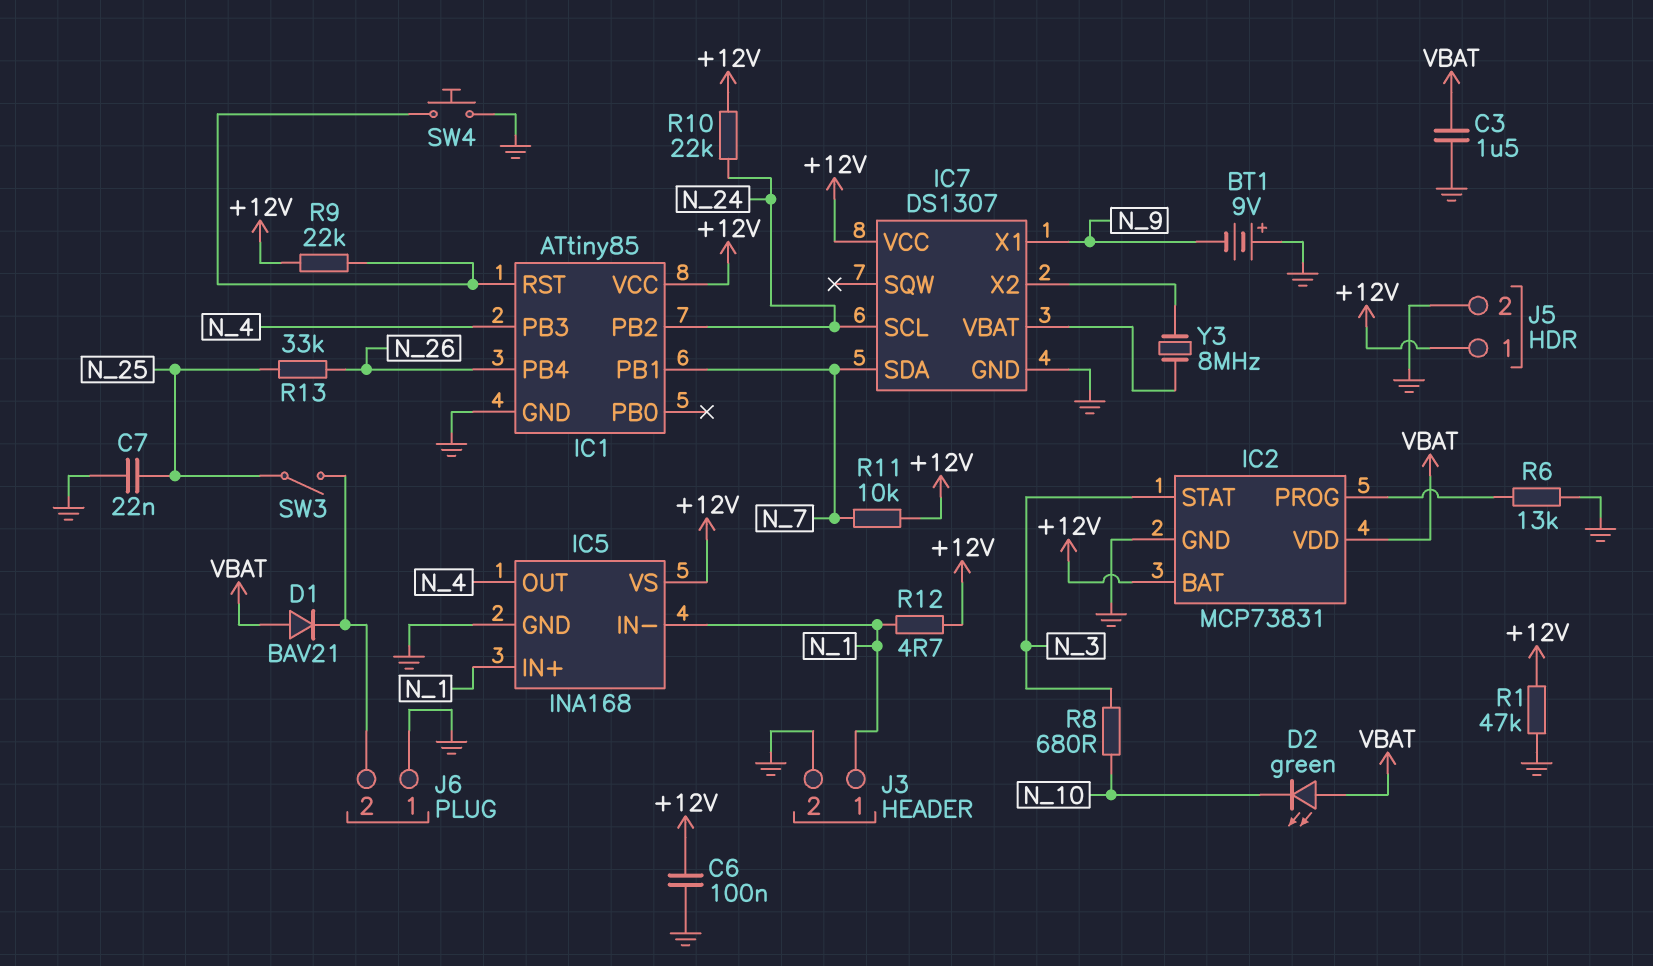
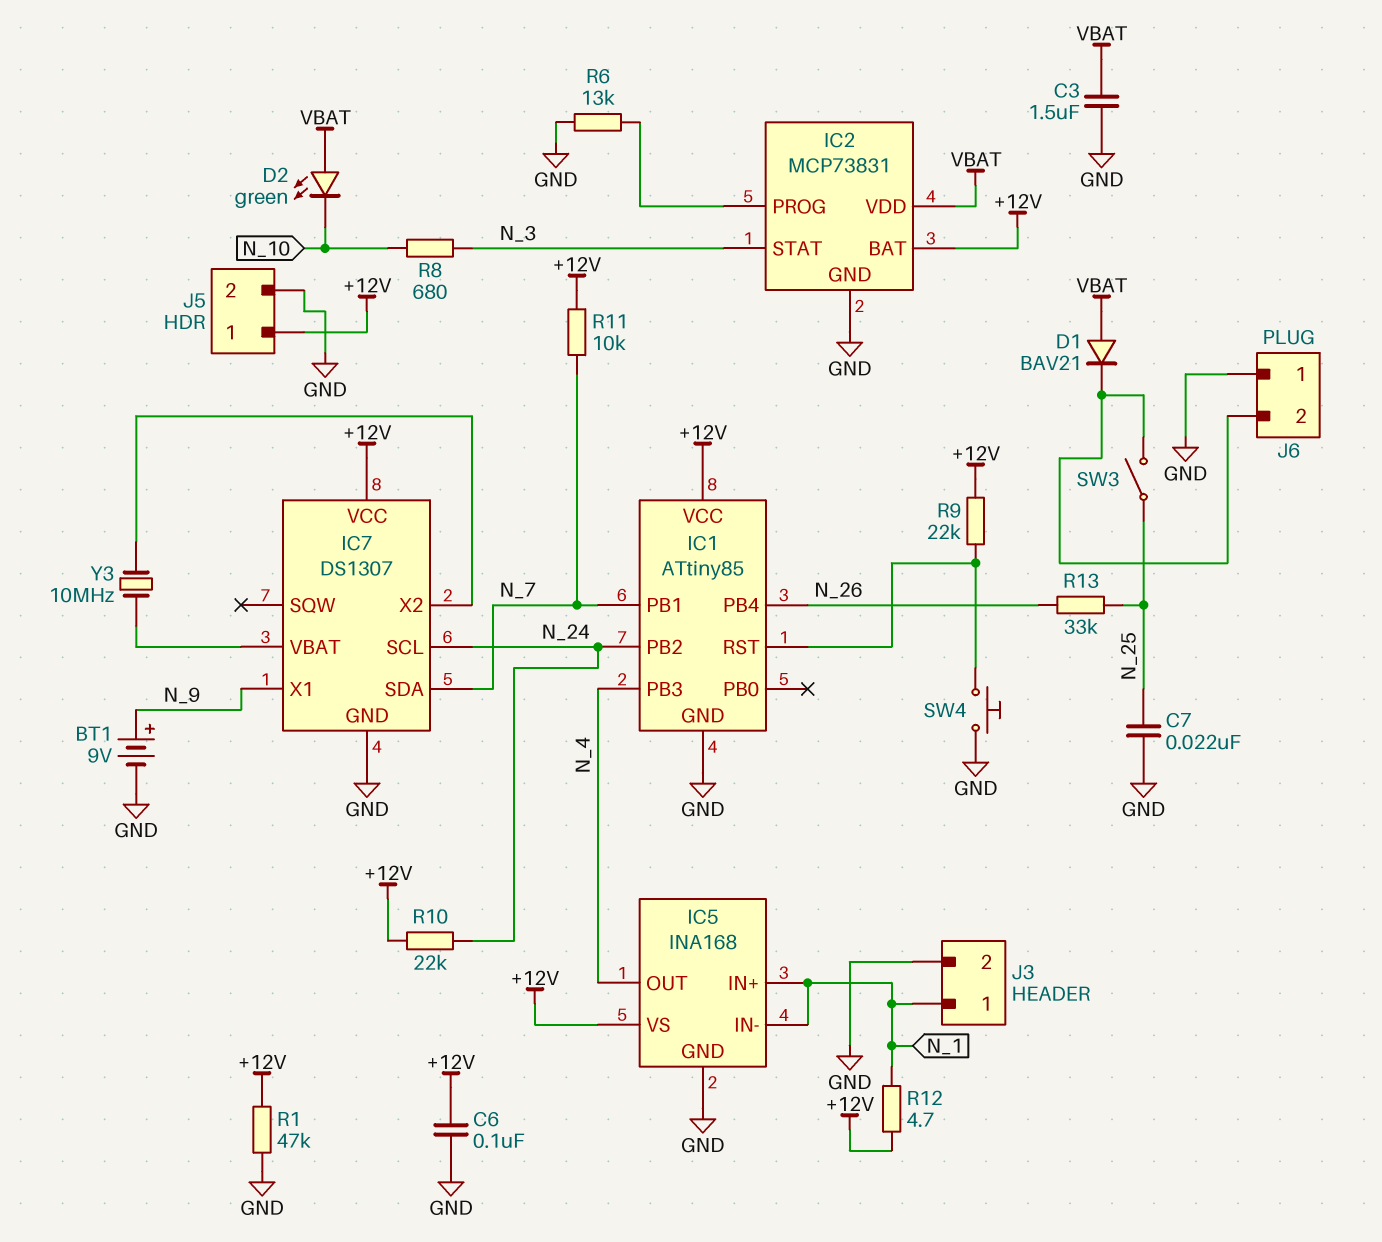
BT1: 9V (plus GND, minus N_9) -> 9V (plus N_9, minus GND)
Y3: 8MHz (IC7/VBAT, IC7/X2) -> 10MHz (IC7/VBAT, IC7/X2)

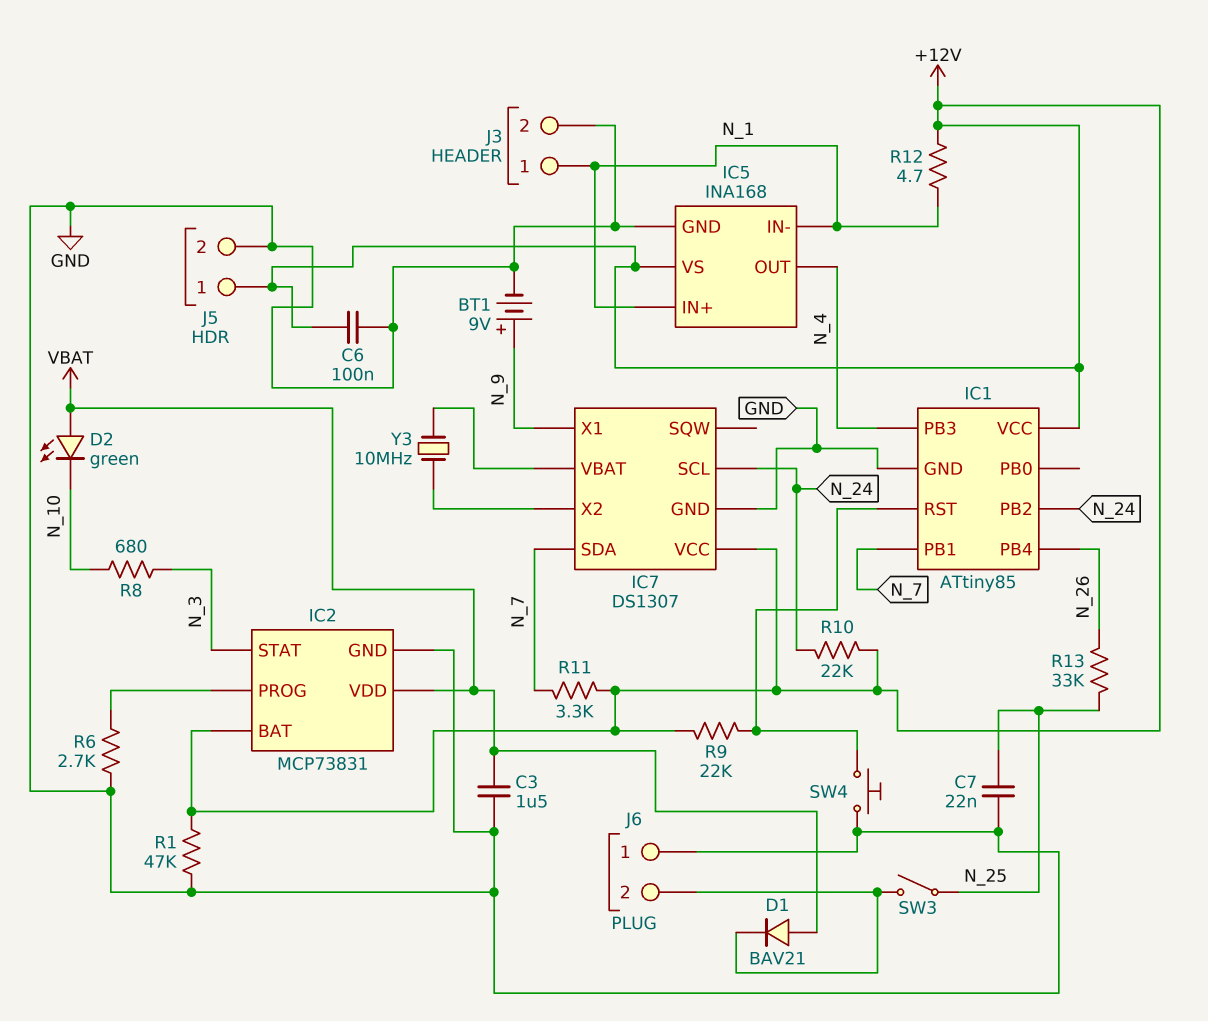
R6: 13k (GND, IC2/PROG) -> 2.7k (GND, IC2/PROG)
R11: 10k (+12V, N_7) -> 3.3k (+12V, N_7)

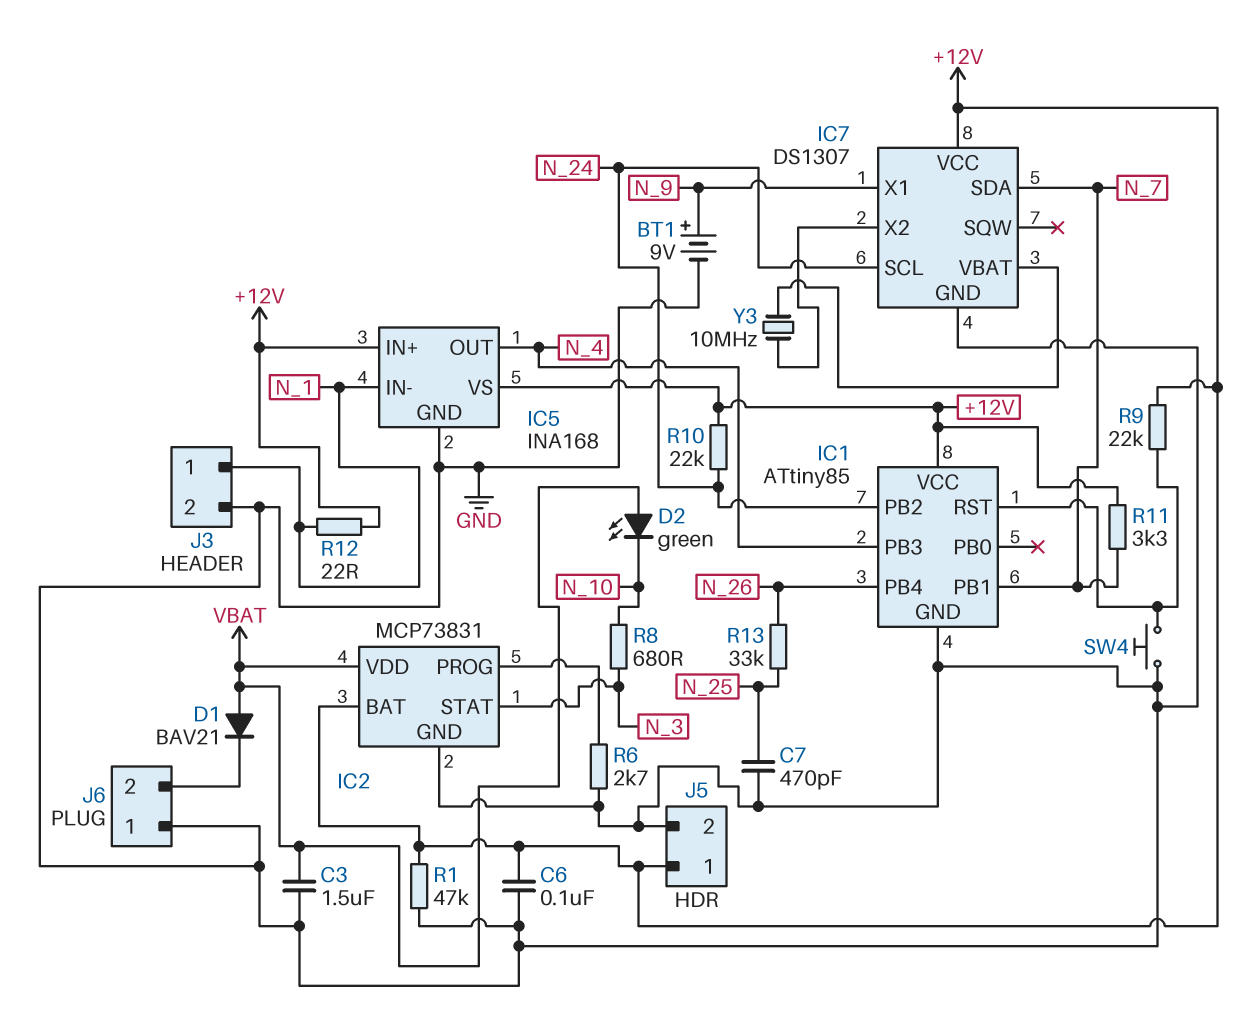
C7: 22nF (GND, N_25) -> 470pF (GND, N_25)
IC5 pin IN+: N_1 -> +12V
R12: 4.7 (+12V, N_1) -> 22 (+12V, N_1)
SW3: switch (J6/2, N_25) -> none

